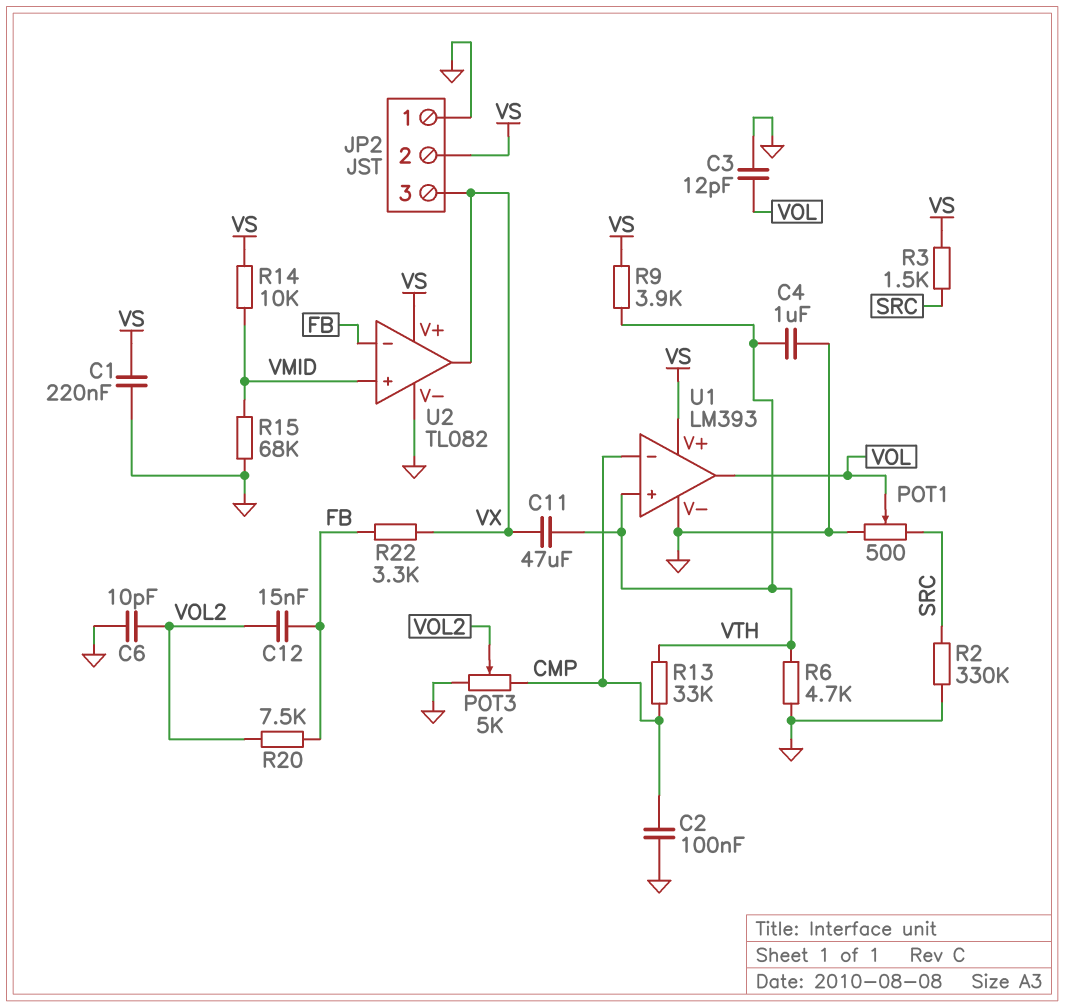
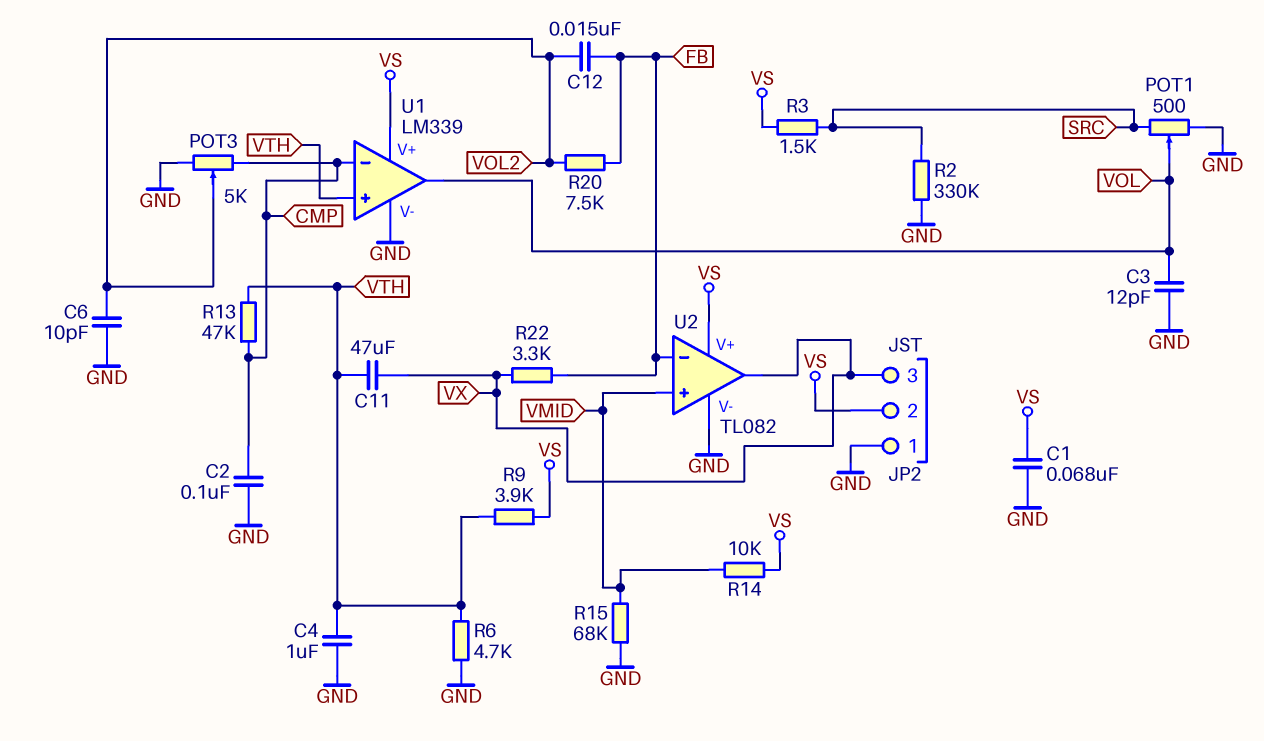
C1: 220nF (GND, VS) -> 68nF (GND, VS)
R13: 33k (CMP, VTH) -> 47k (CMP, VTH)
U1: LM393 -> LM339

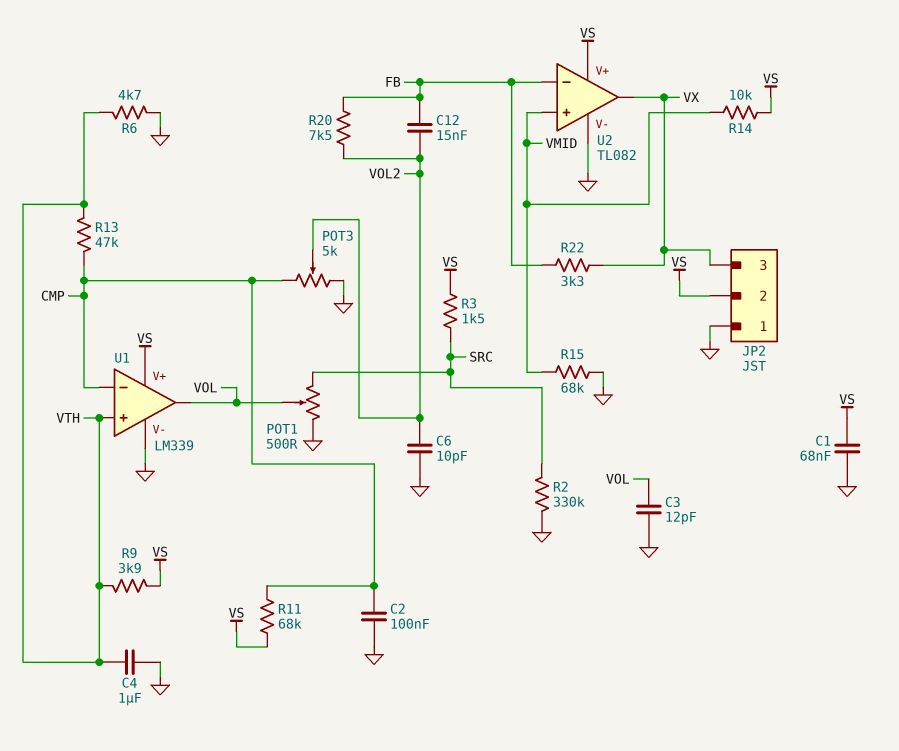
C11: 47uF (VTH, VX) -> none
R11: none -> 68k (CMP, VS)

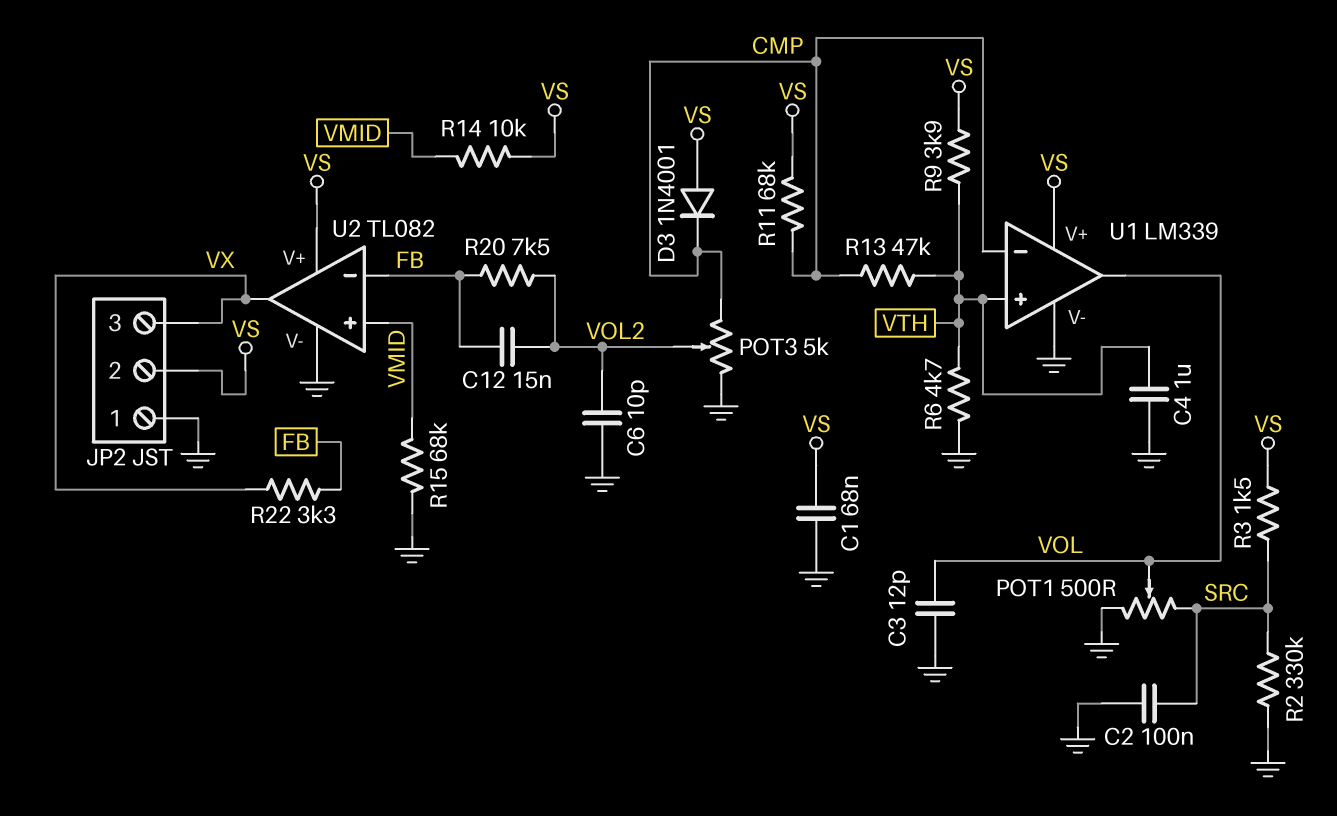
C2: 100nF (CMP, GND) -> 100nF (GND, SRC)
D3: none -> diode 1N4001 (A VS, K CMP)

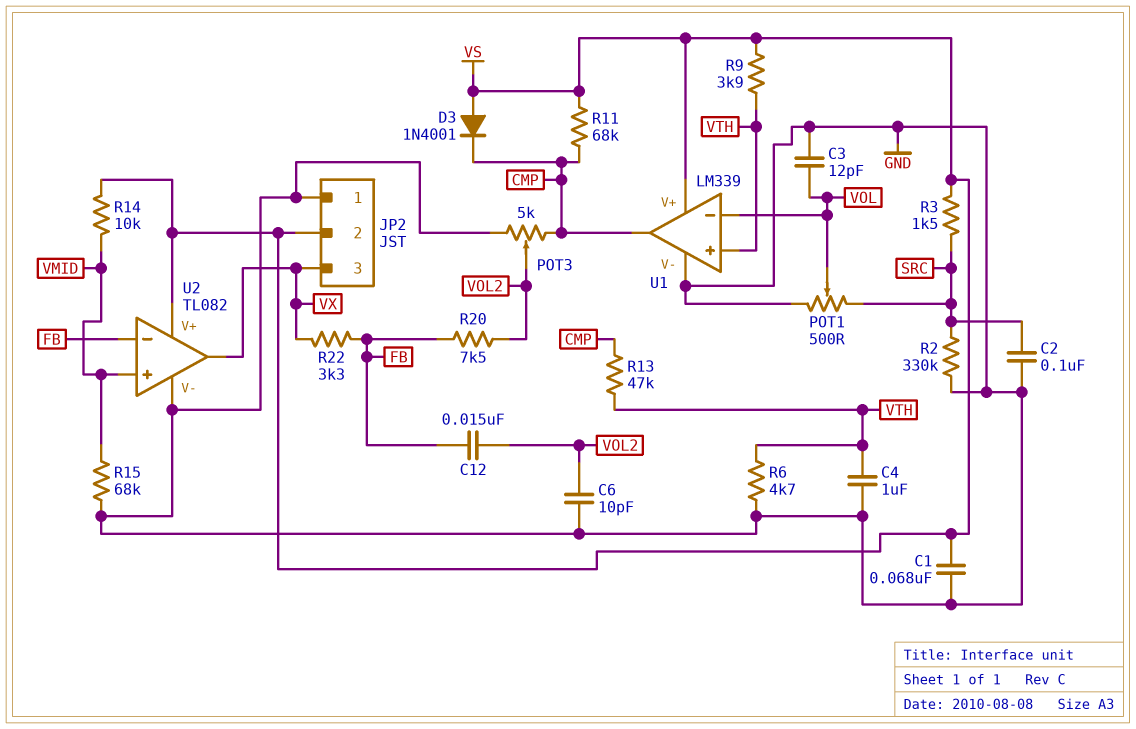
U1 pin in-: CMP -> VOL
U1 pin out: VOL -> CMP

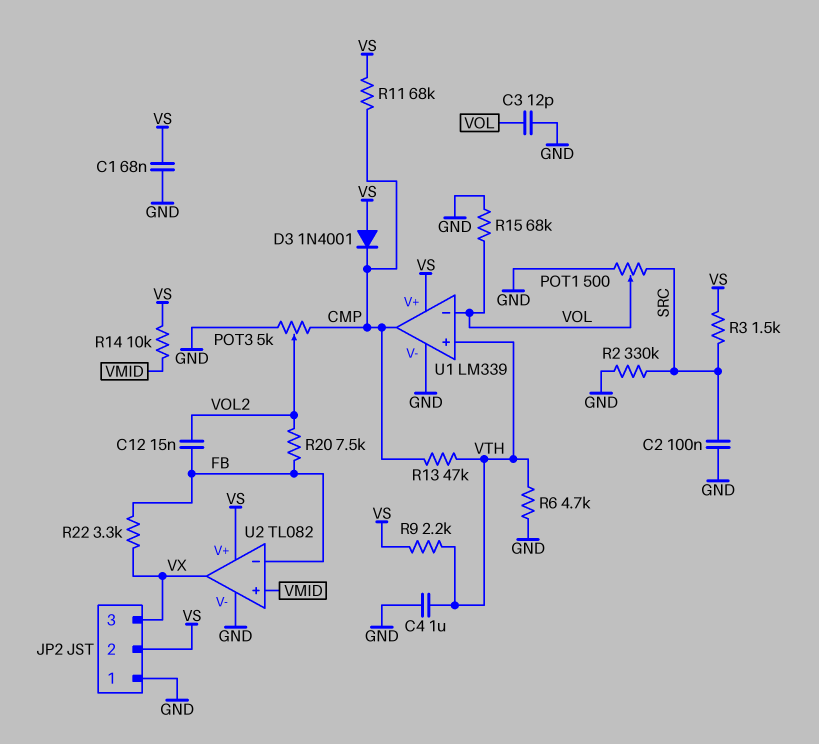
C6: 10pF (GND, VOL2) -> none
R9: 3.9k (VS, VTH) -> 2.2k (VS, VTH)
R15: 68k (GND, VMID) -> 68k (GND, VOL)

